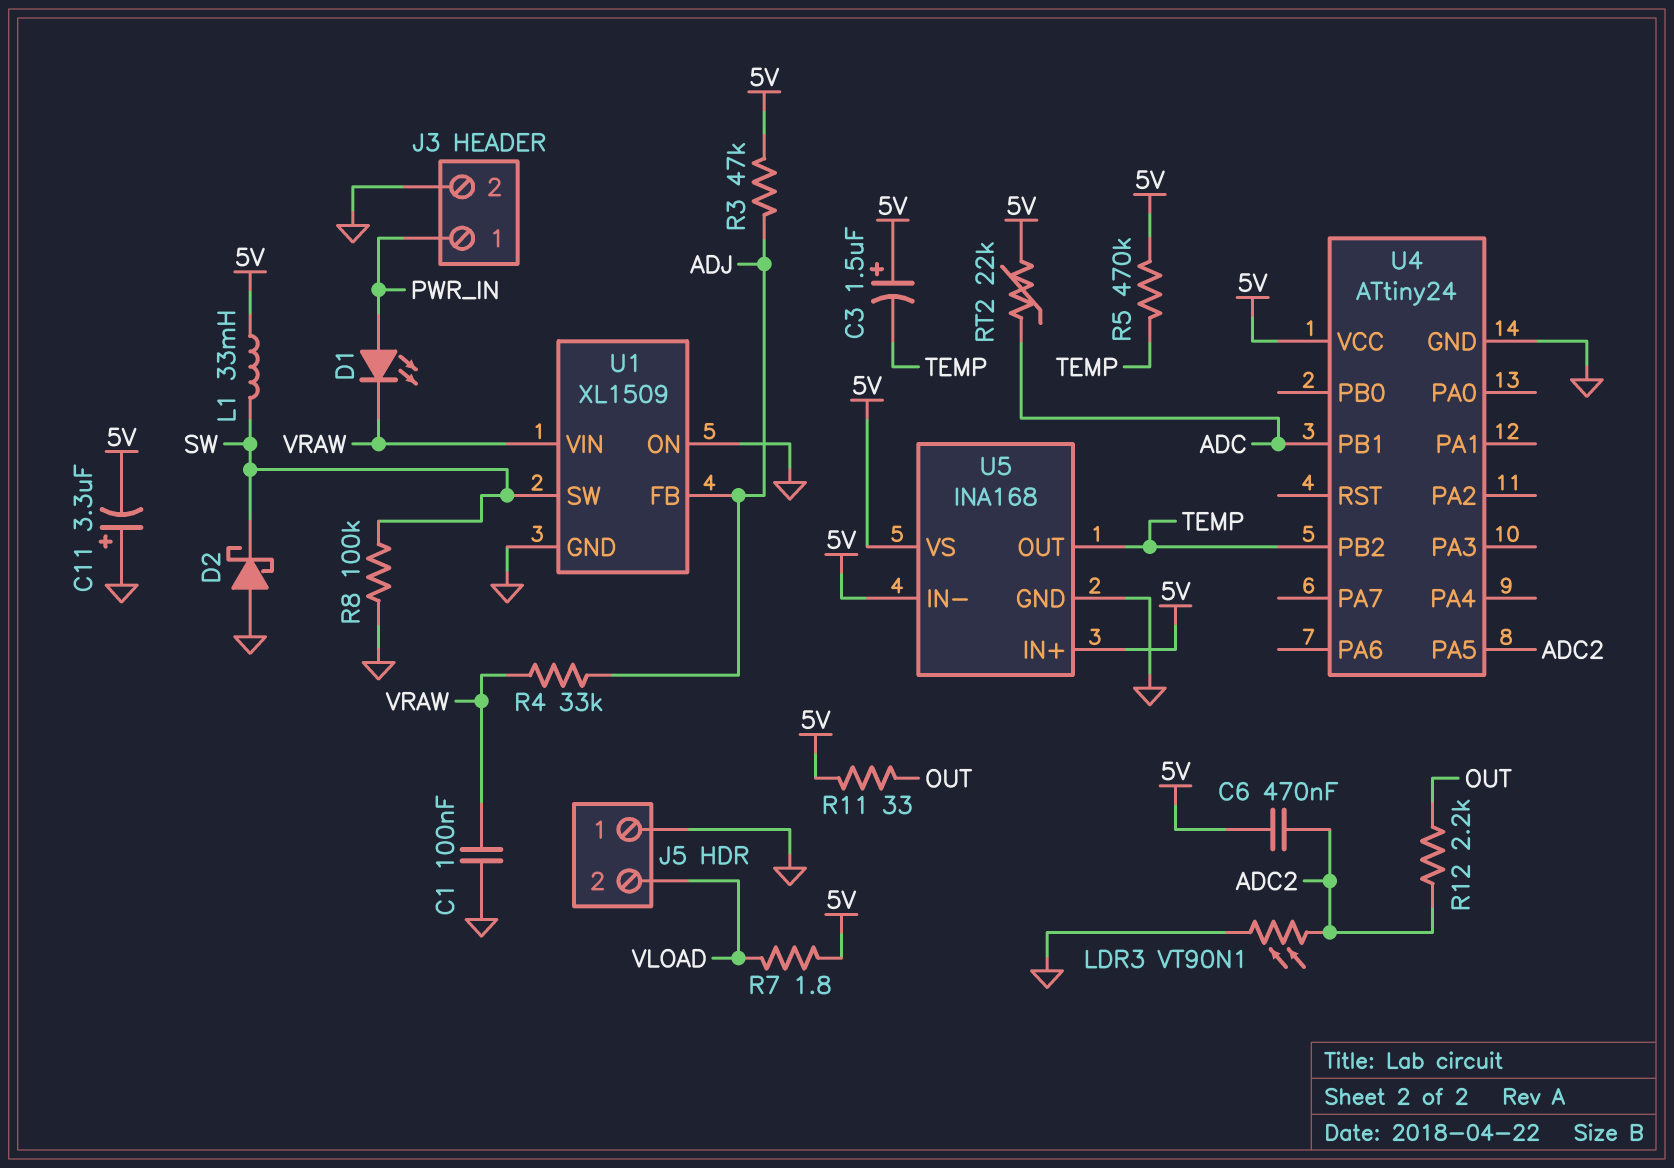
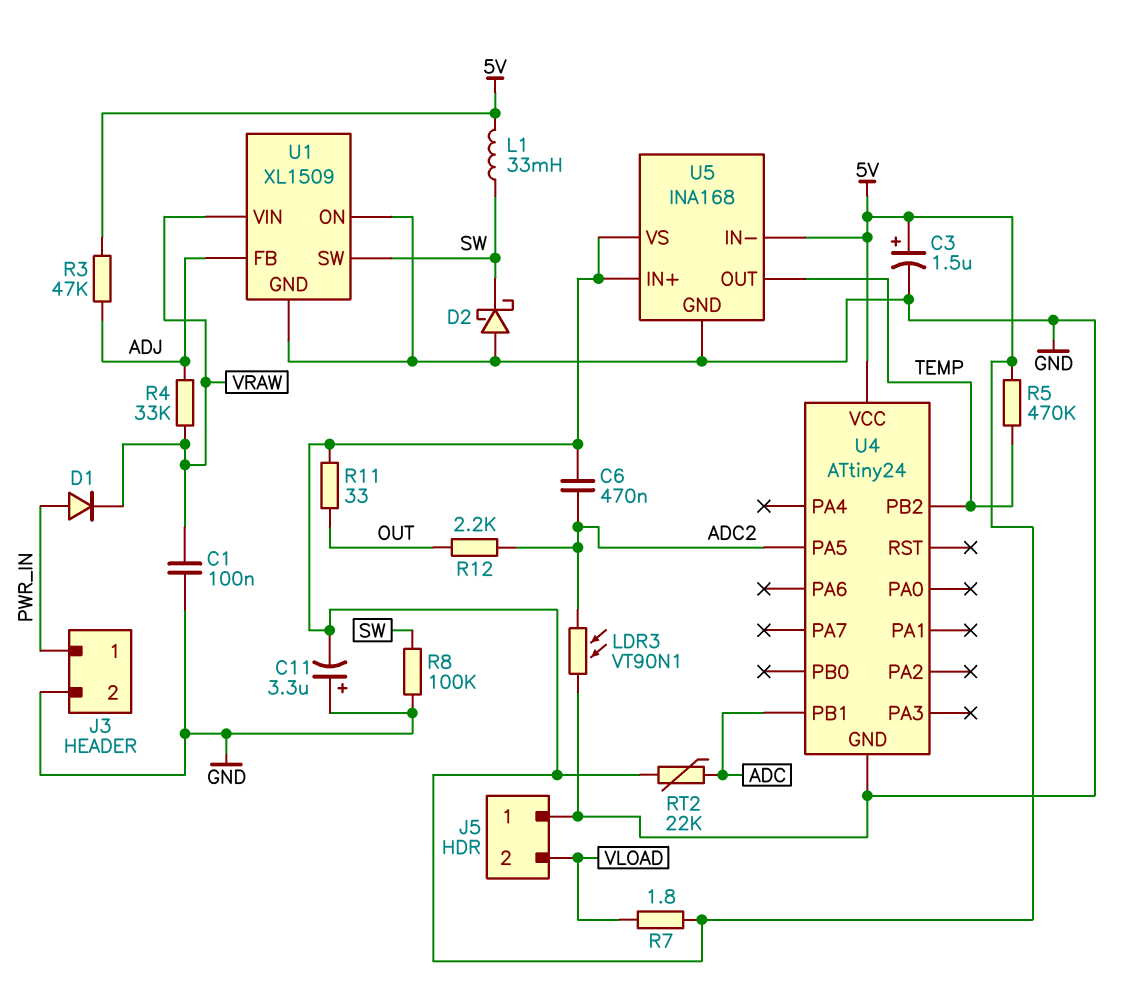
C3: 1.5uF (plus 5V, minus TEMP) -> 1.5uF (plus 5V, minus GND)
D1: LED (A PWR_IN, K VRAW) -> diode (A PWR_IN, K VRAW)

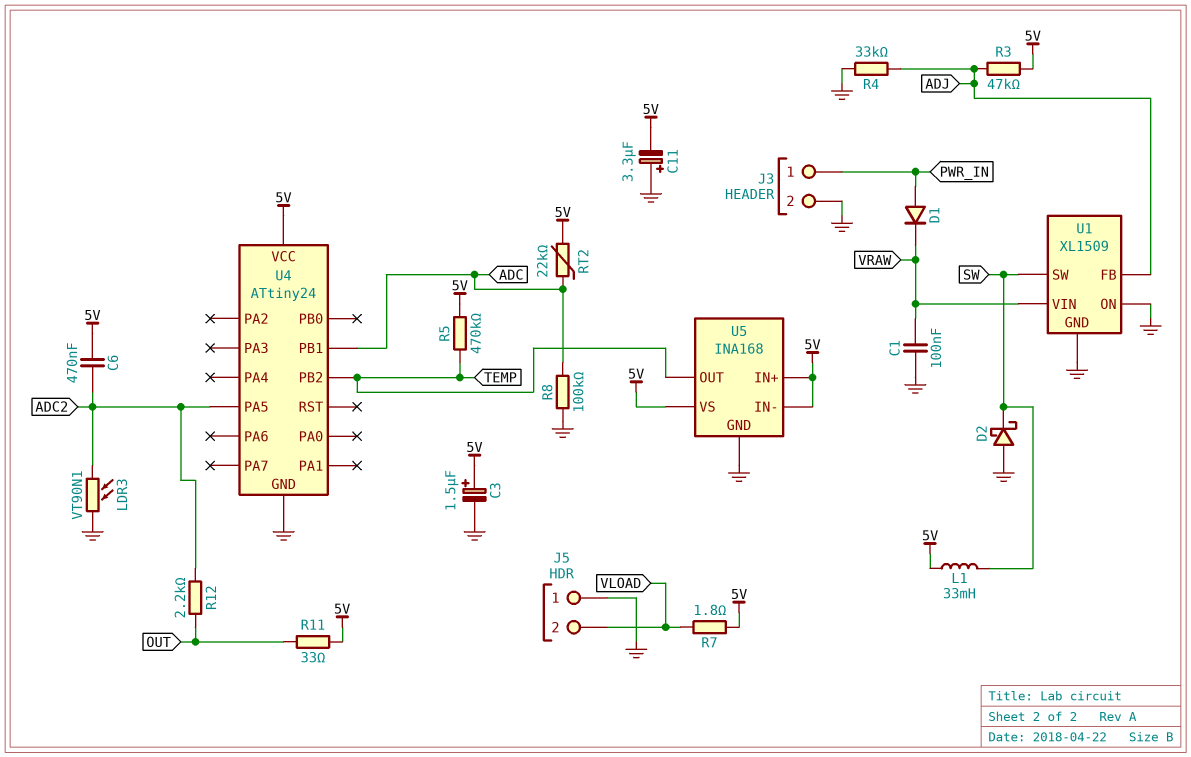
R4: 33k (ADJ, VRAW) -> 33k (ADJ, GND)
R8: 100k (GND, SW) -> 100k (ADC, GND)

